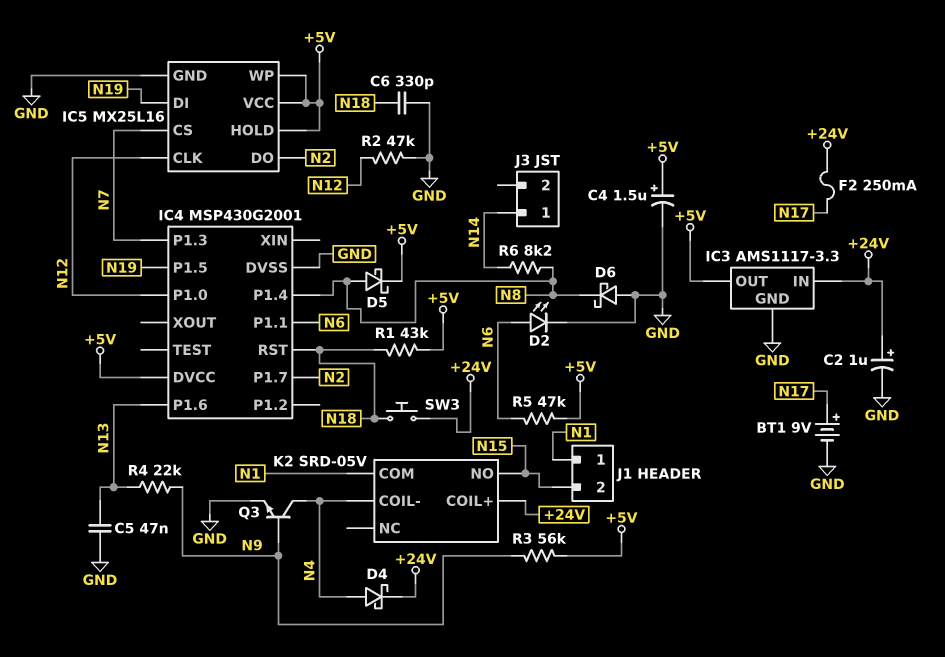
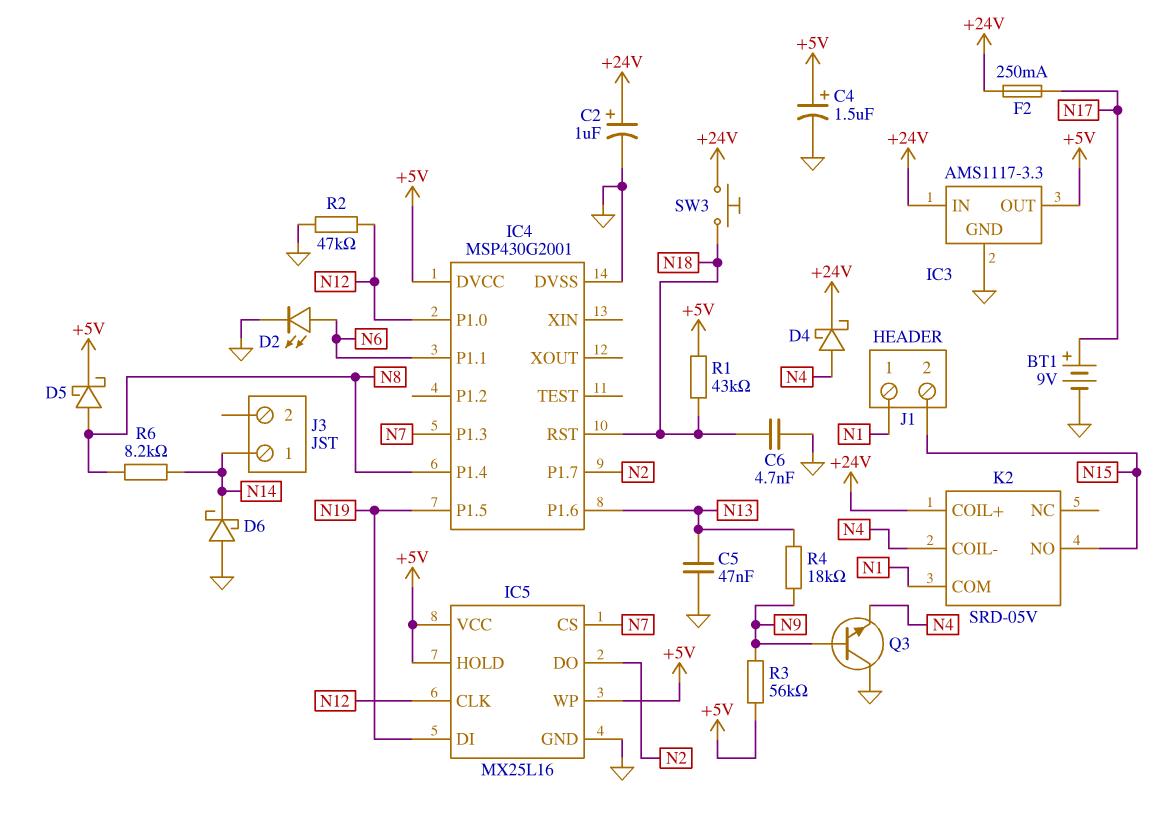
C6: 330pF (GND, N18) -> 4.7nF (GND, N18)
D6: schottky (A GND, K N8) -> schottky (A GND, K N14)
Q3: NPN (B N9, C N4, E GND) -> NPN (B N9, C GND, E N4)
R4: 22k (N9, N13) -> 18k (N9, N13)
R5: 47k (+5V, N6) -> none

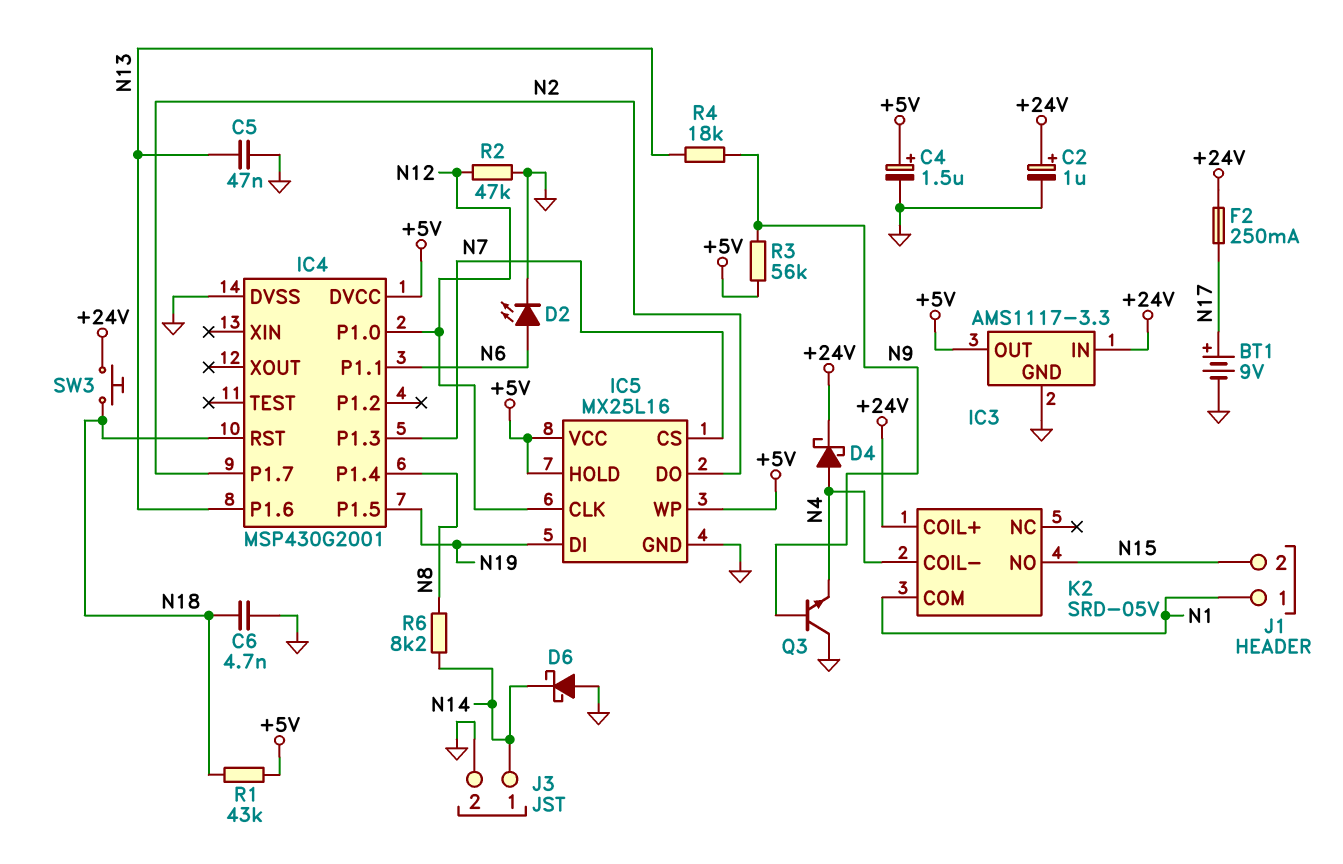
D5: schottky (A N8, K +5V) -> none
J3 pin 2: none -> GND

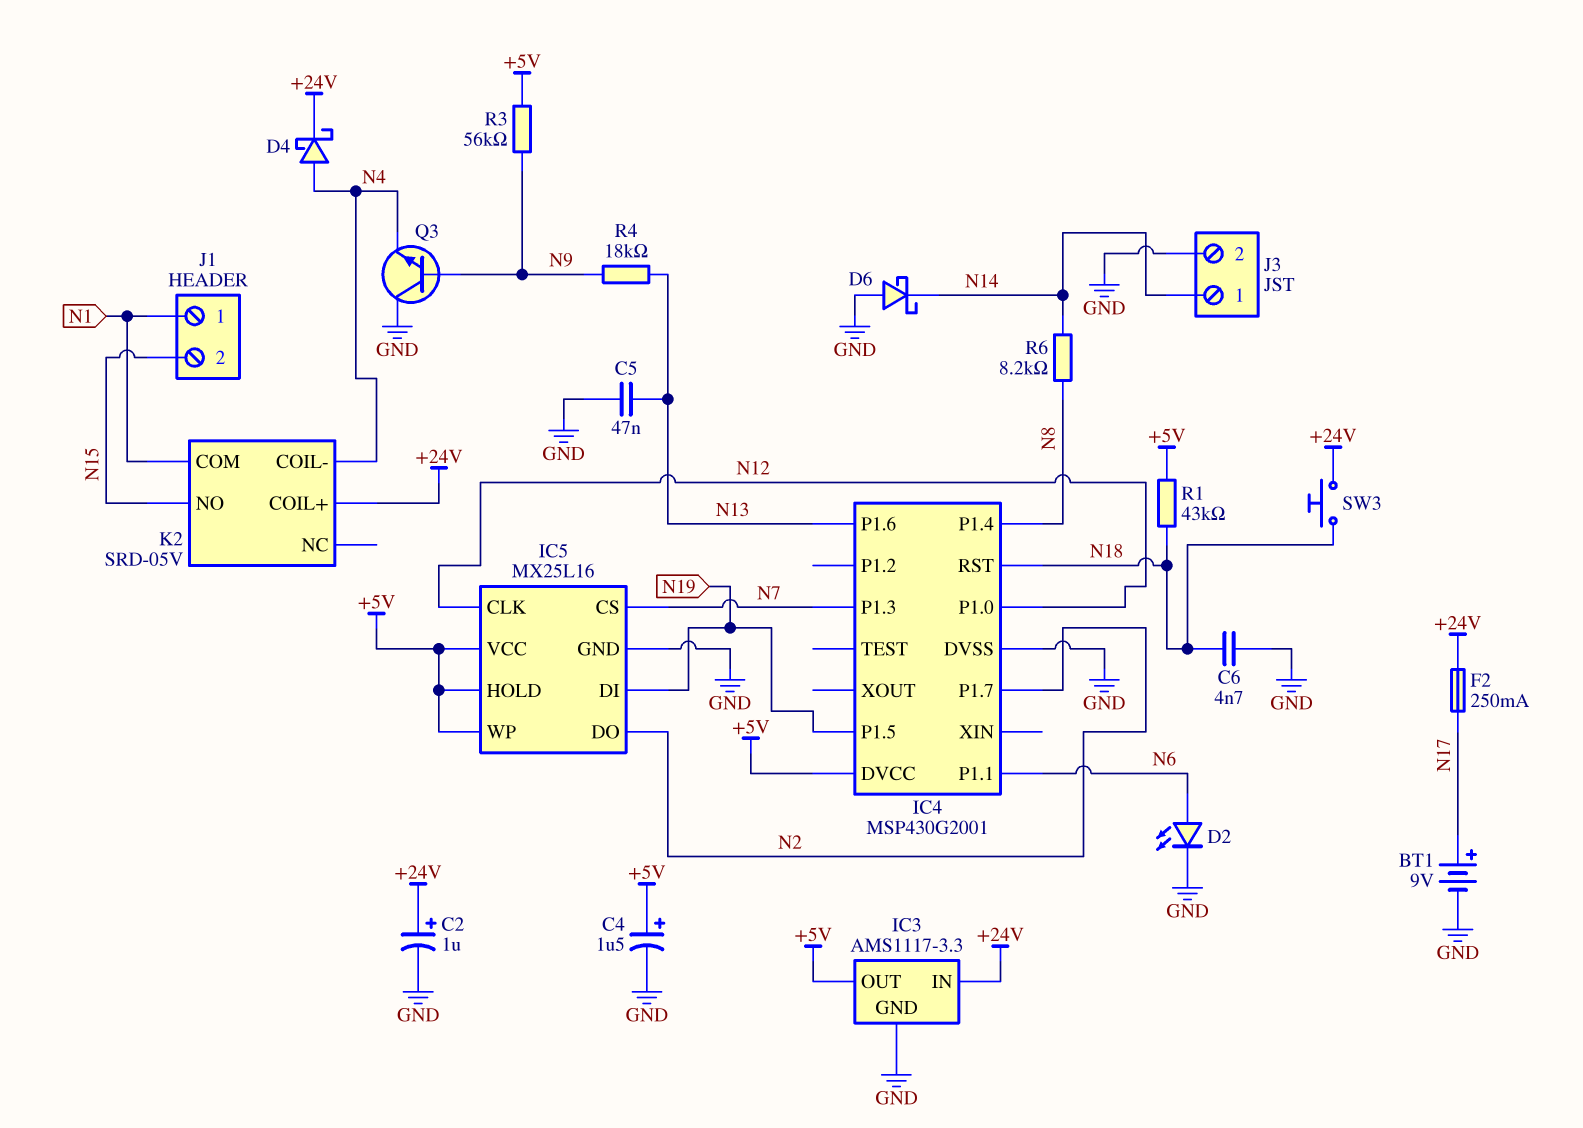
R2: 47k (GND, N12) -> none

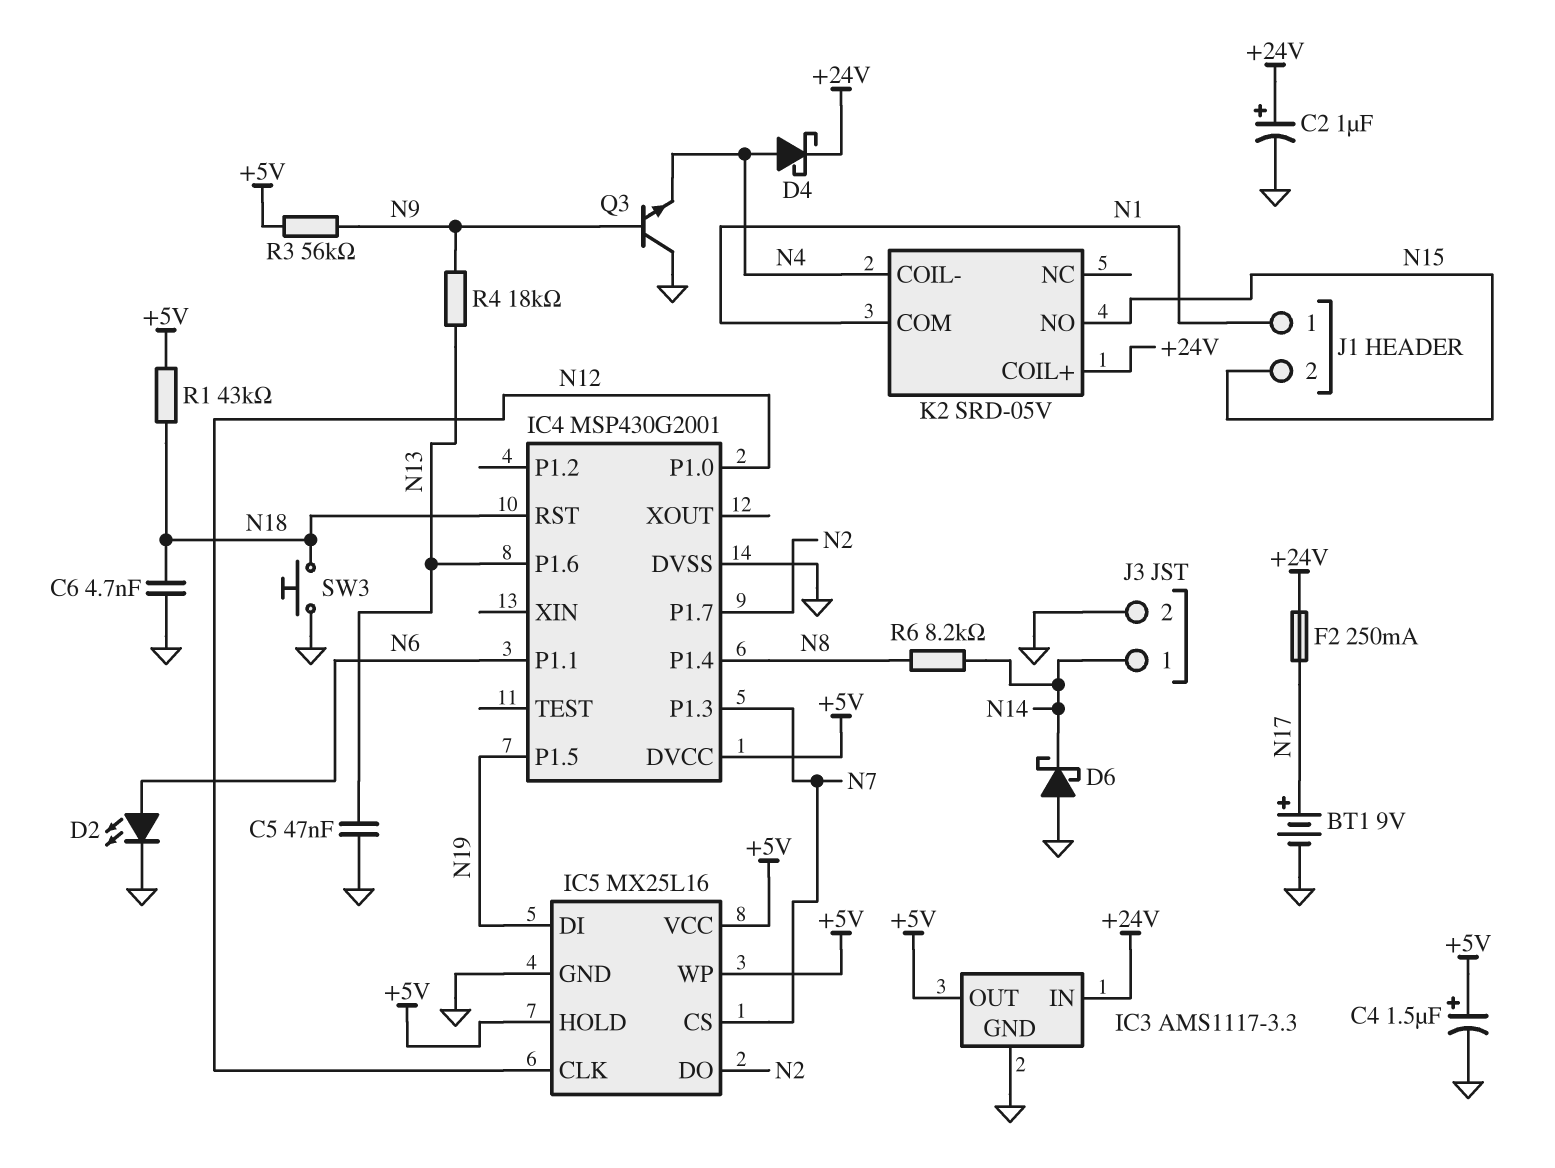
SW3: button (+24V, N18) -> button (GND, N18)

